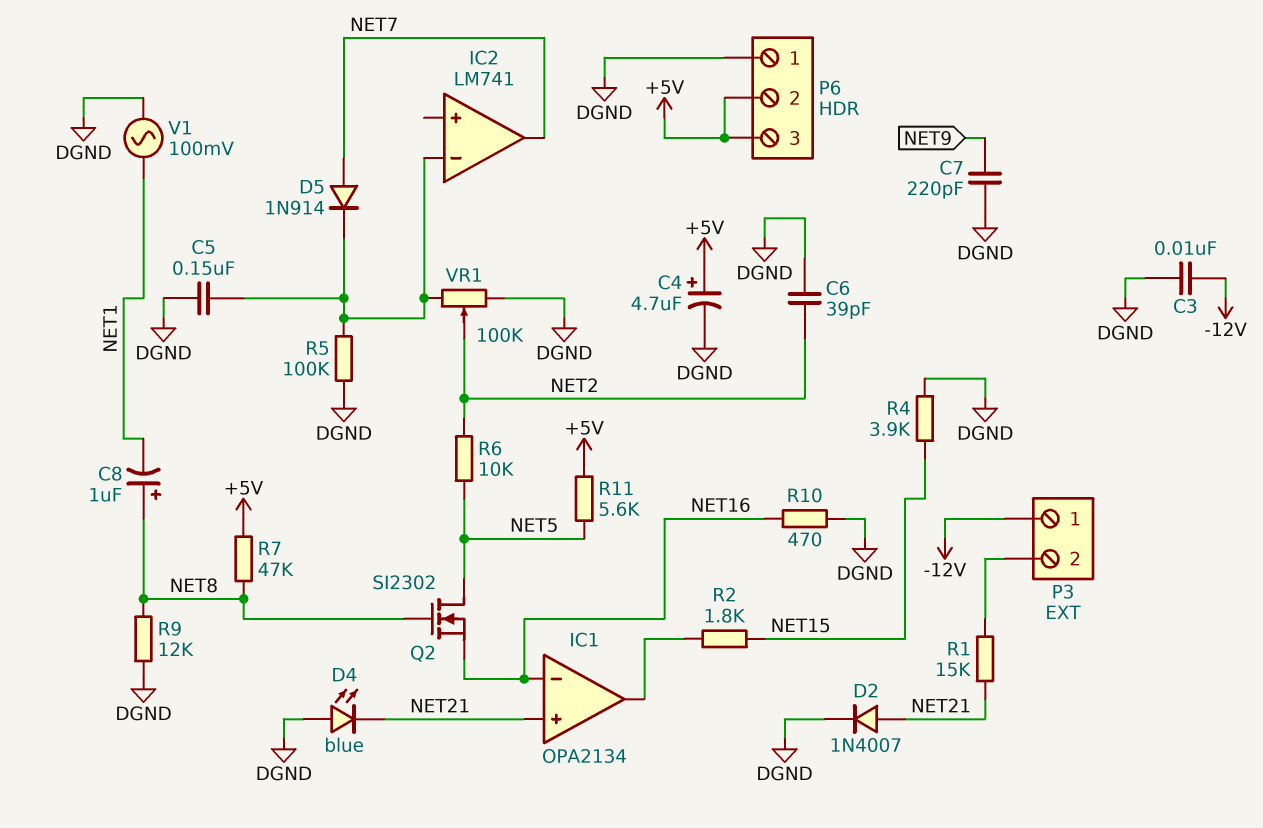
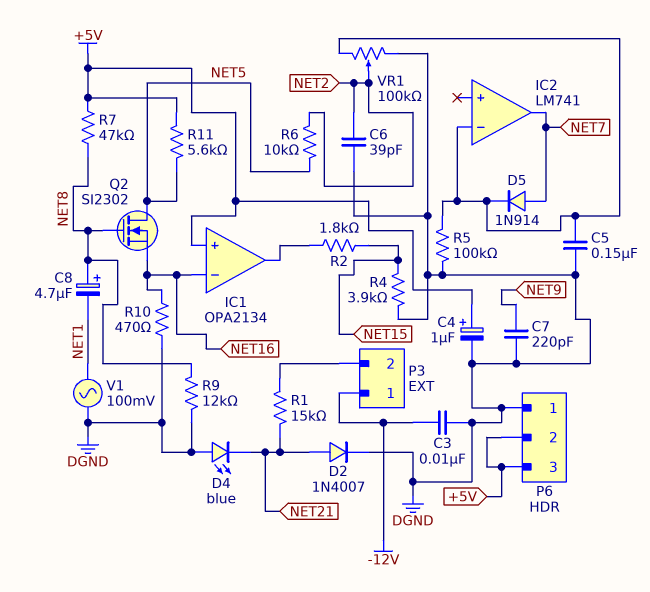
C4: 4.7uF (plus +5V, minus DGND) -> 1uF (plus +5V, minus DGND)
C8: 1uF (plus NET8, minus NET1) -> 4.7uF (plus NET8, minus NET1)
IC1 pin in+: NET21 -> +5V

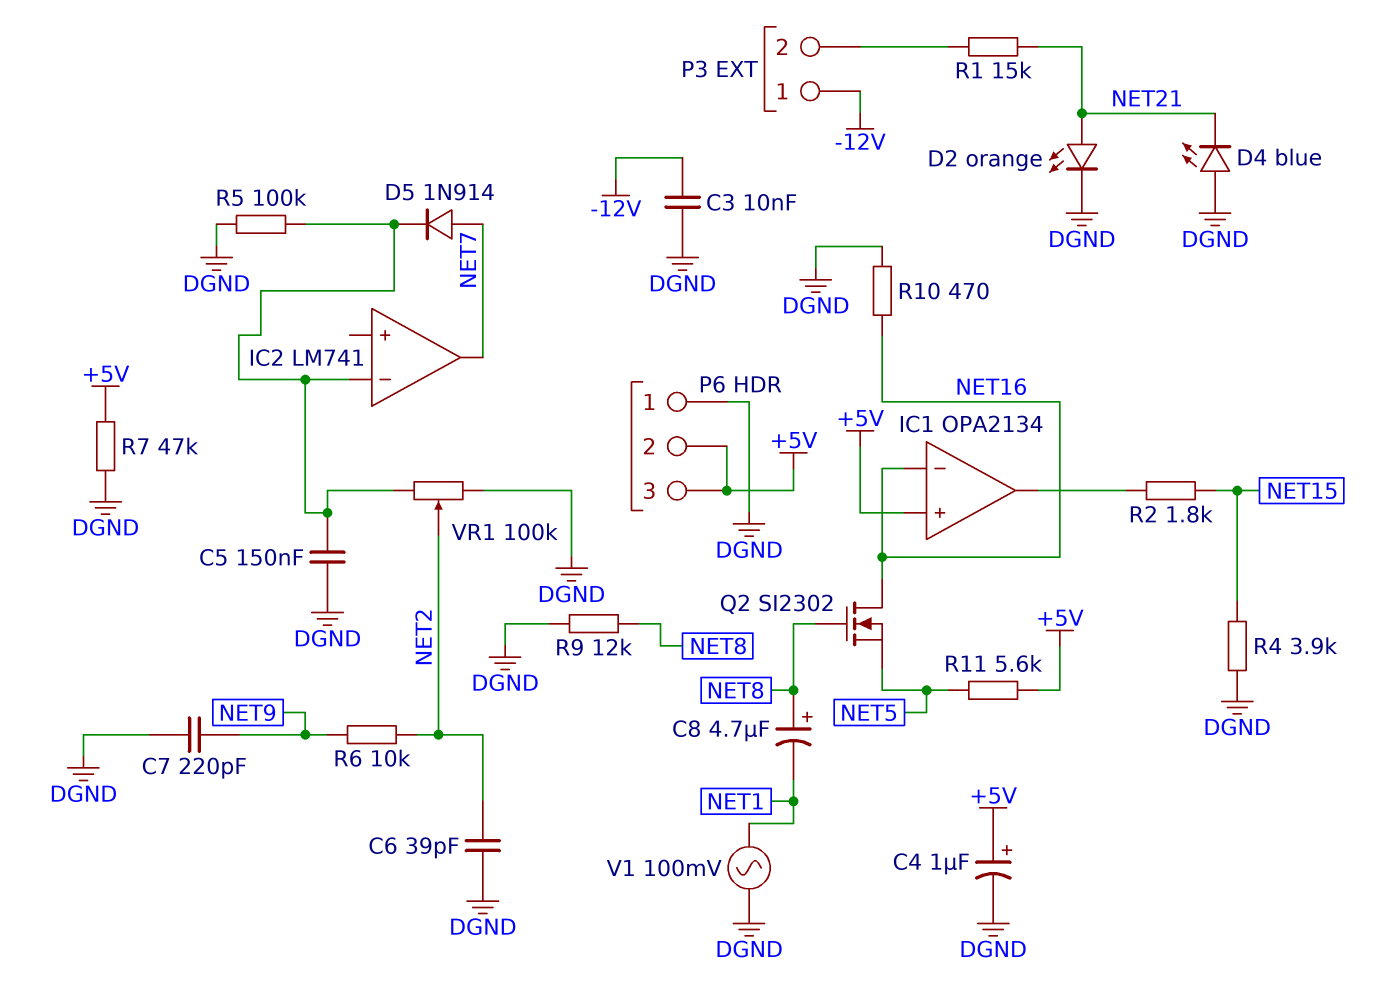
D2: diode 1N4007 (A NET21, K DGND) -> LED orange (A NET21, K DGND)
Q2: NMOS SI2302 (G NET8, D NET5, S NET16) -> NMOS SI2302 (G NET8, D NET16, S NET5)
R6: 10k (NET2, NET5) -> 10k (NET2, NET9)
R7: 47k (+5V, NET8) -> 47k (+5V, DGND)

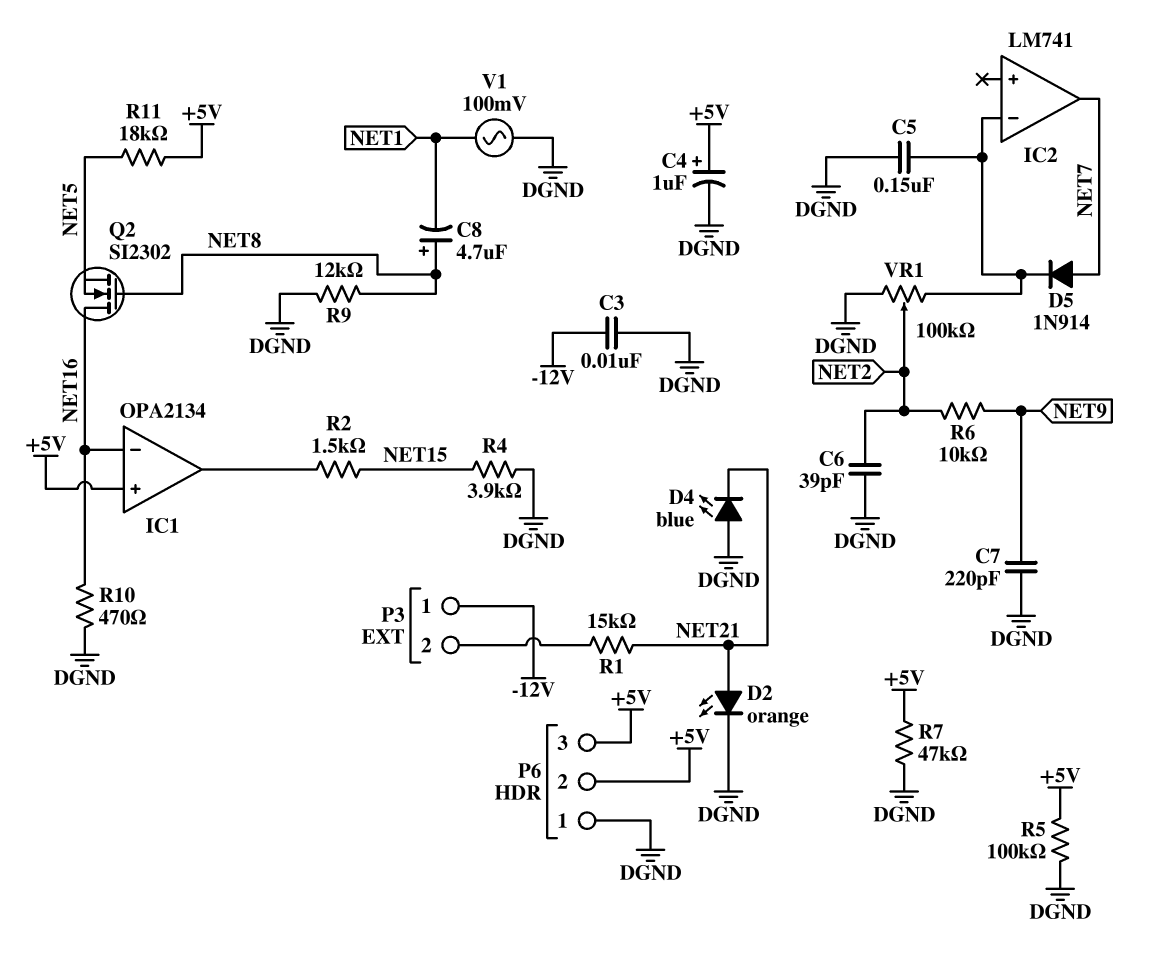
R2: 1.8k (IC1/out, NET15) -> 1.5k (IC1/out, NET15)
R5: 100k (DGND, IC2/in-) -> 100k (+5V, DGND)
R11: 5.6k (+5V, NET5) -> 18k (+5V, NET5)

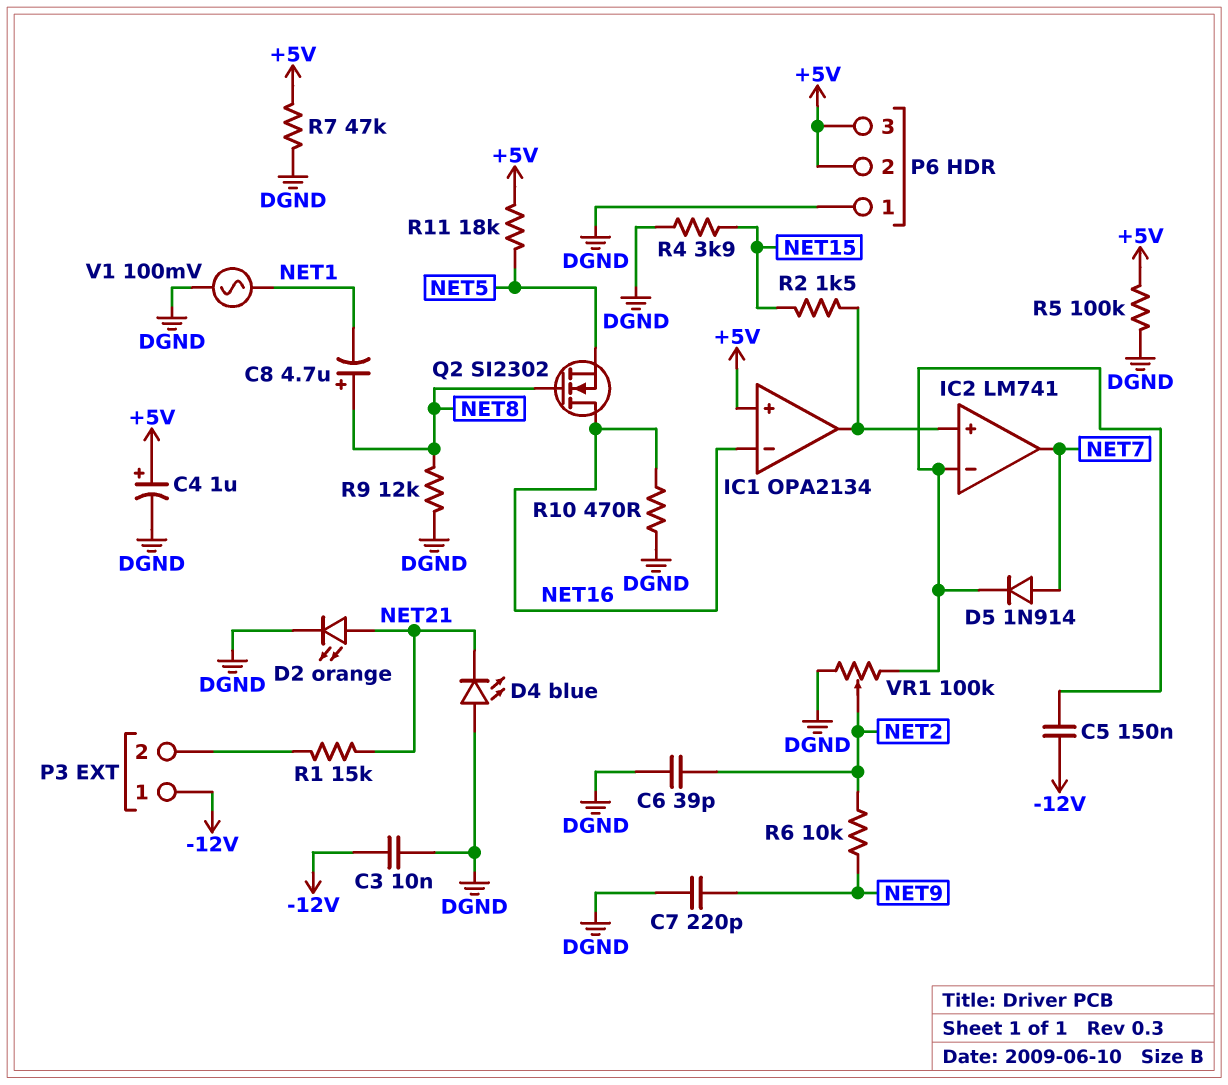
C5: 150nF (DGND, IC2/in-) -> 150nF (-12V, IC2/in-)
IC2 pin in+: none -> IC1/out

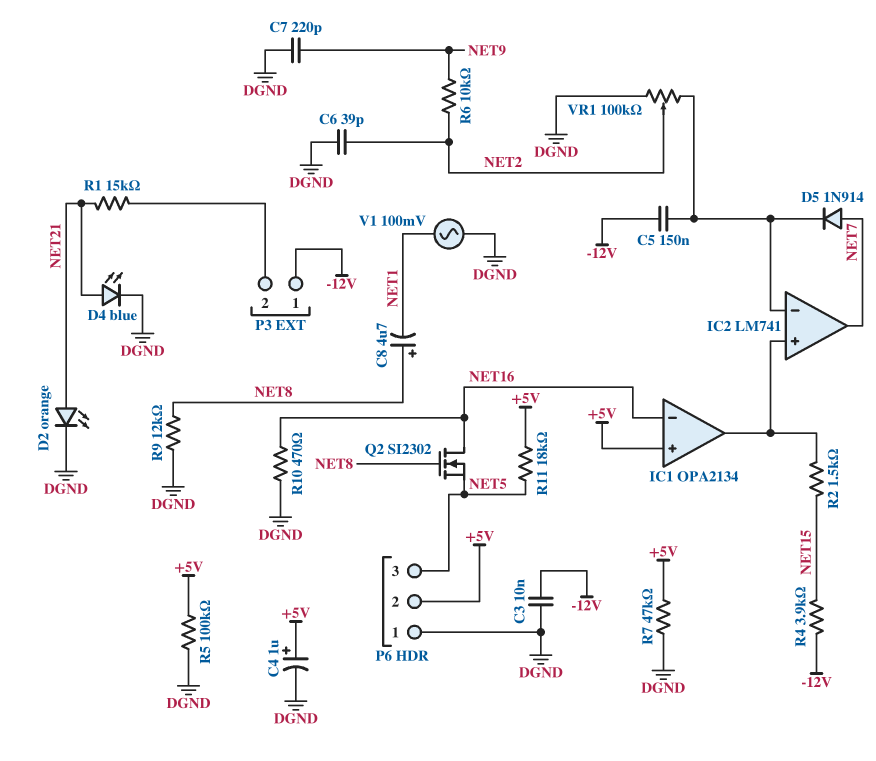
D4: LED blue (A DGND, K NET21) -> LED blue (A NET21, K DGND)
P6 pin 3: +5V -> NET5
R4: 3.9k (DGND, NET15) -> 3.9k (-12V, NET15)

